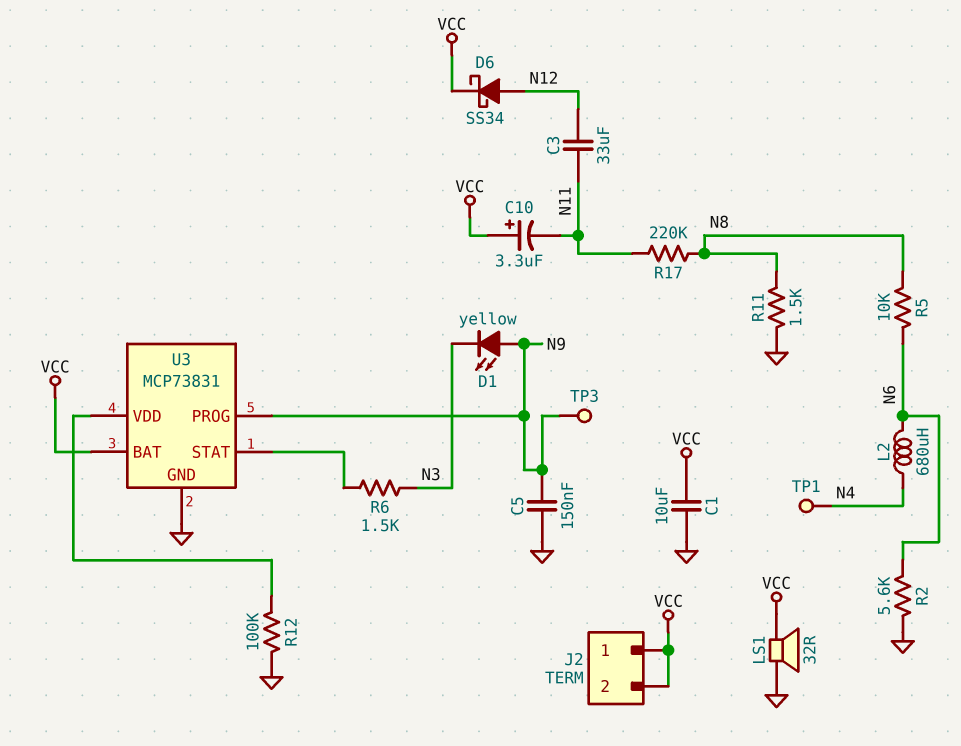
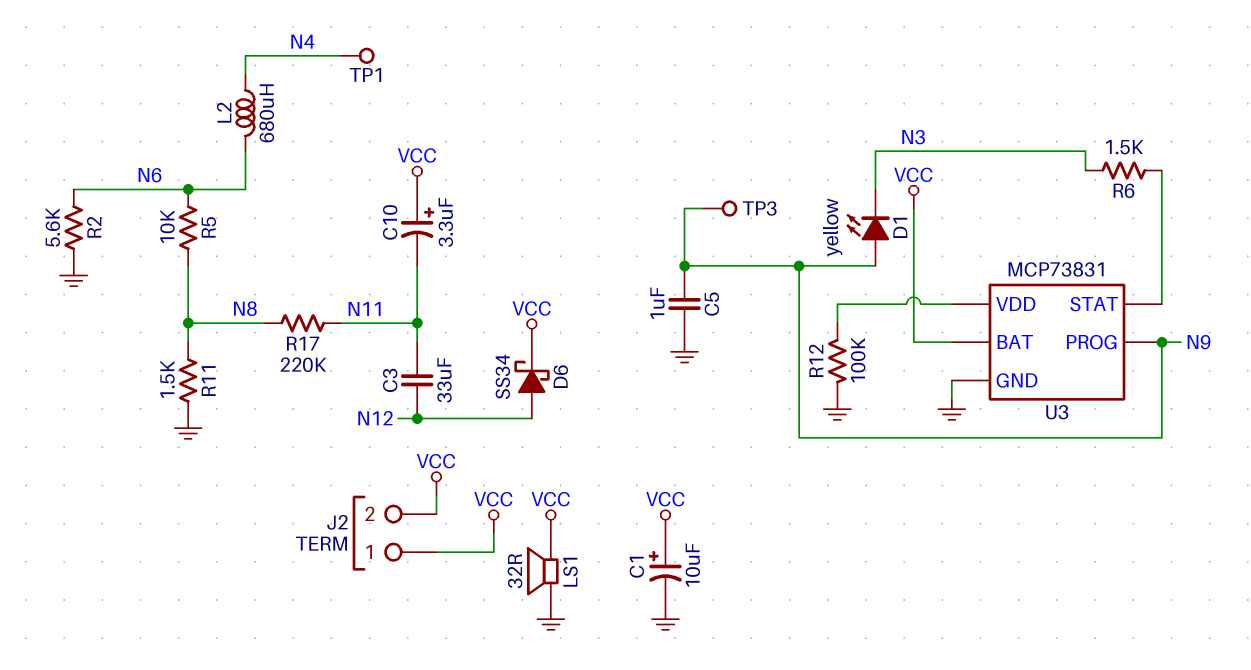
C1: 10uF (GND, VCC) -> 10uF (plus VCC, minus GND)
C5: 150nF (GND, N9) -> 1uF (GND, N9)

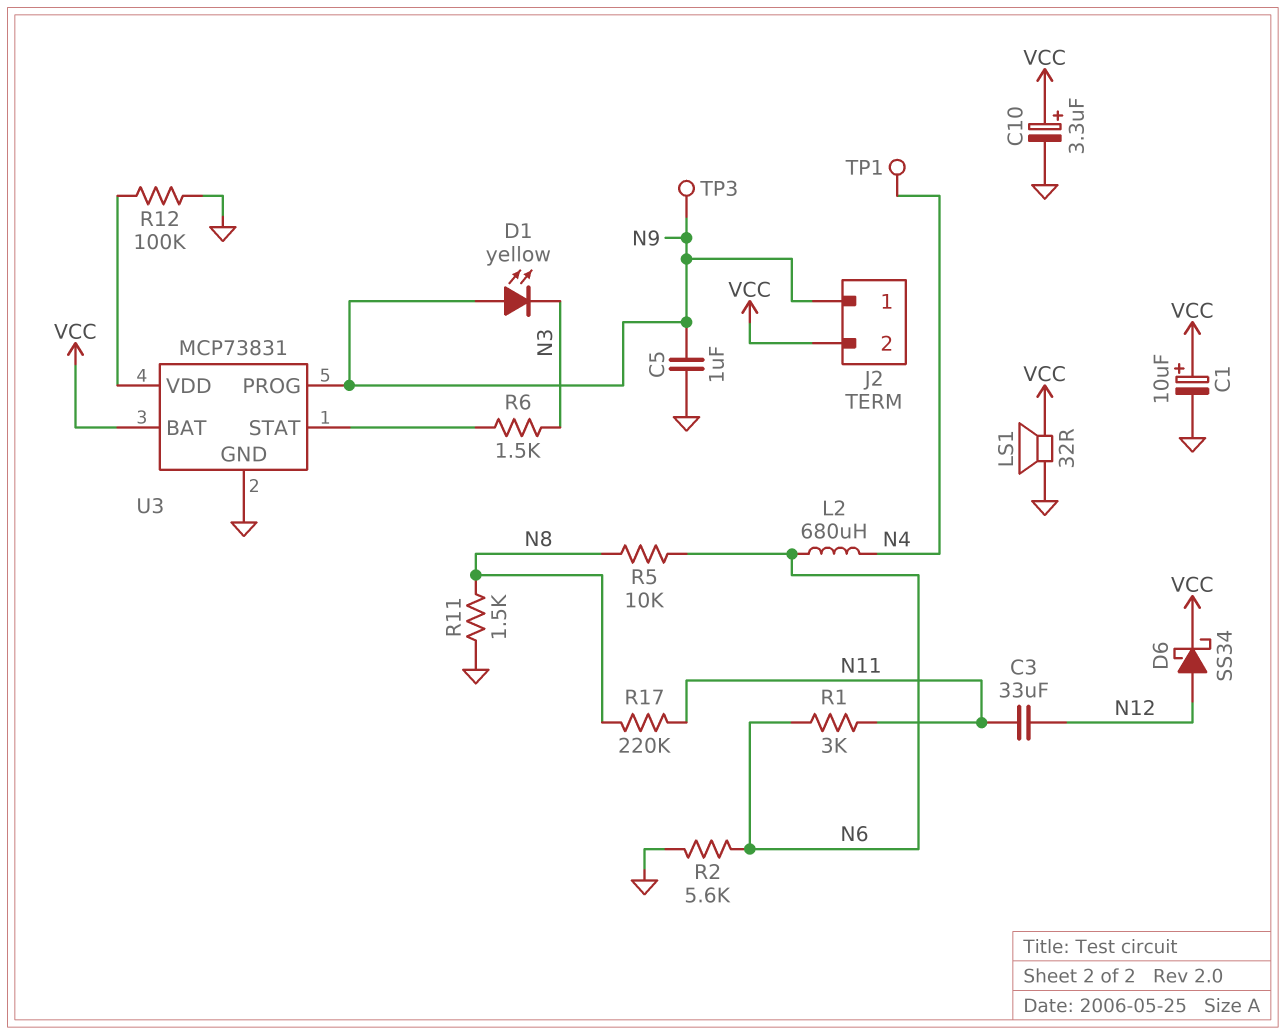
C10: 3.3uF (plus VCC, minus N11) -> 3.3uF (plus VCC, minus GND)
J2 pin 1: VCC -> N9
R1: none -> 3k (N6, N11)

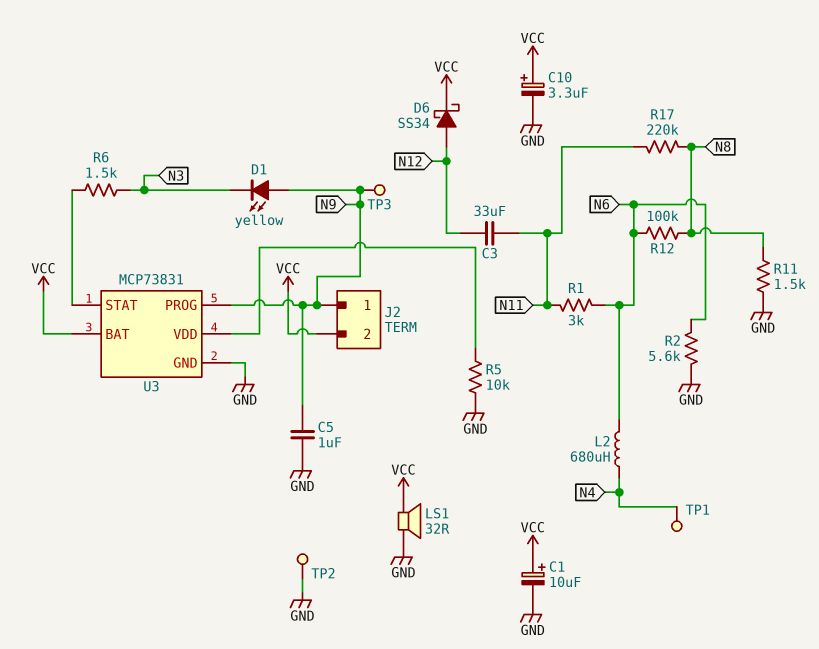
R5: 10k (N6, N8) -> 10k (GND, U3/VDD)
R12: 100k (GND, U3/VDD) -> 100k (N6, N8)
TP2: none -> test point (GND)

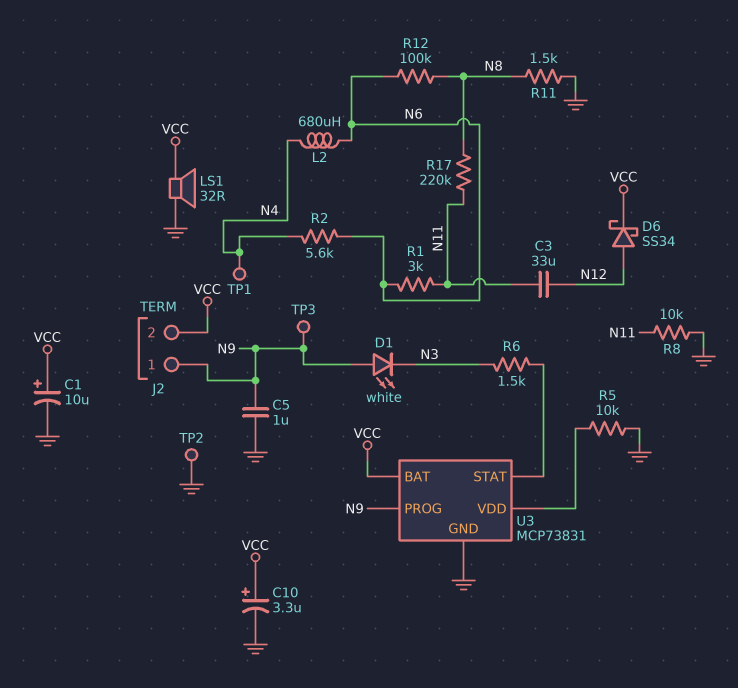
D1: LED yellow (A N9, K N3) -> LED white (A N9, K N3)
R2: 5.6k (GND, N6) -> 5.6k (N4, N6)
R8: none -> 10k (GND, N11)

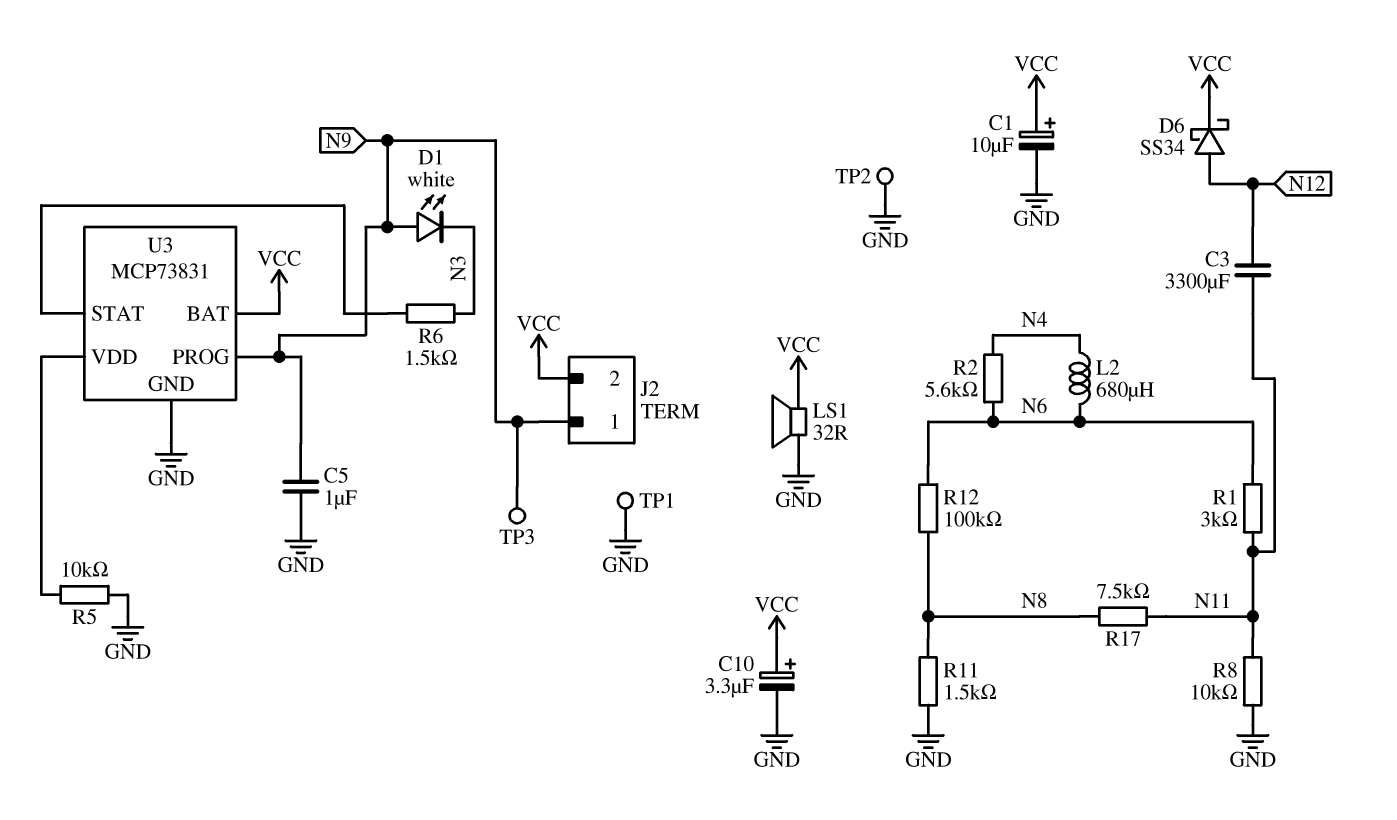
C3: 33uF (N11, N12) -> 3300uF (N11, N12)
R17: 220k (N8, N11) -> 7.5k (N8, N11)
TP1: test point (N4) -> test point (GND)

